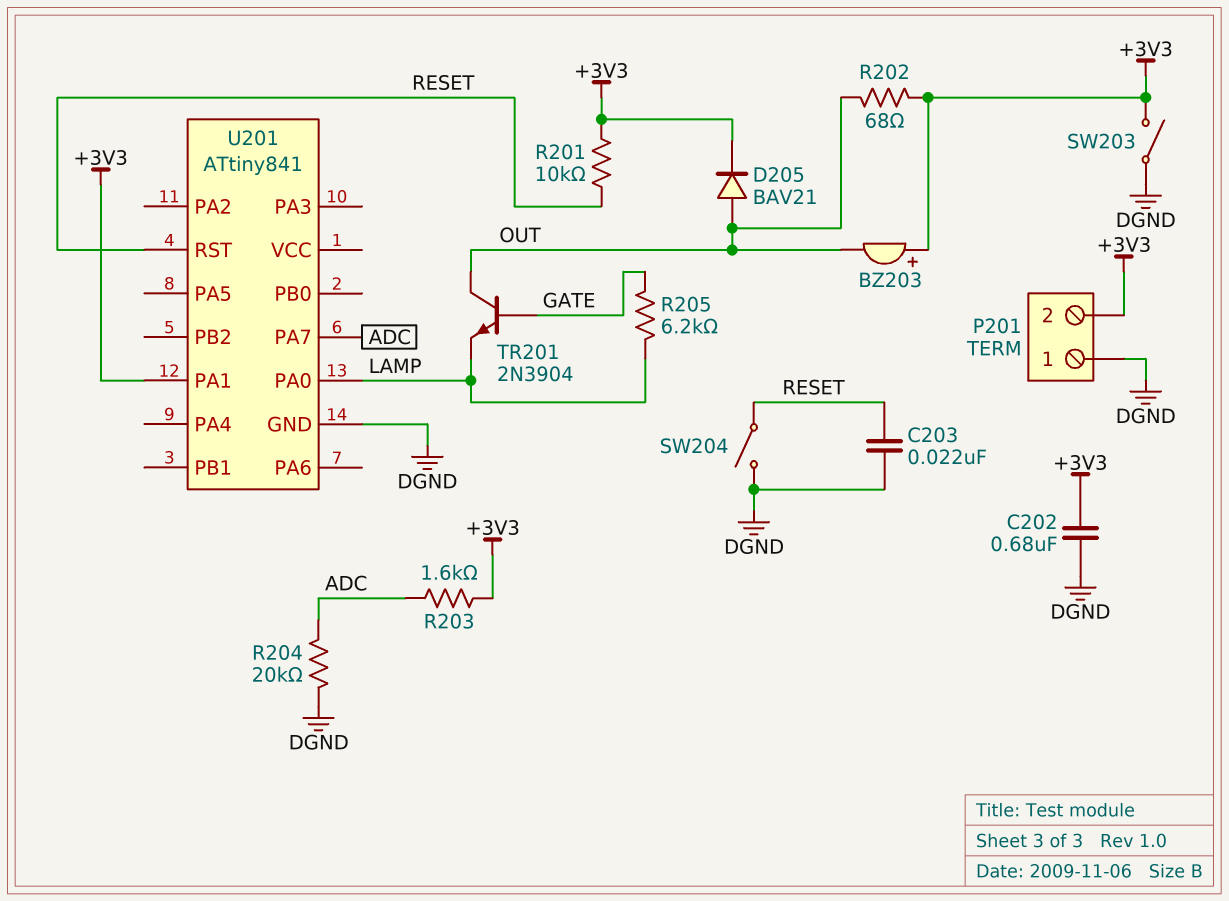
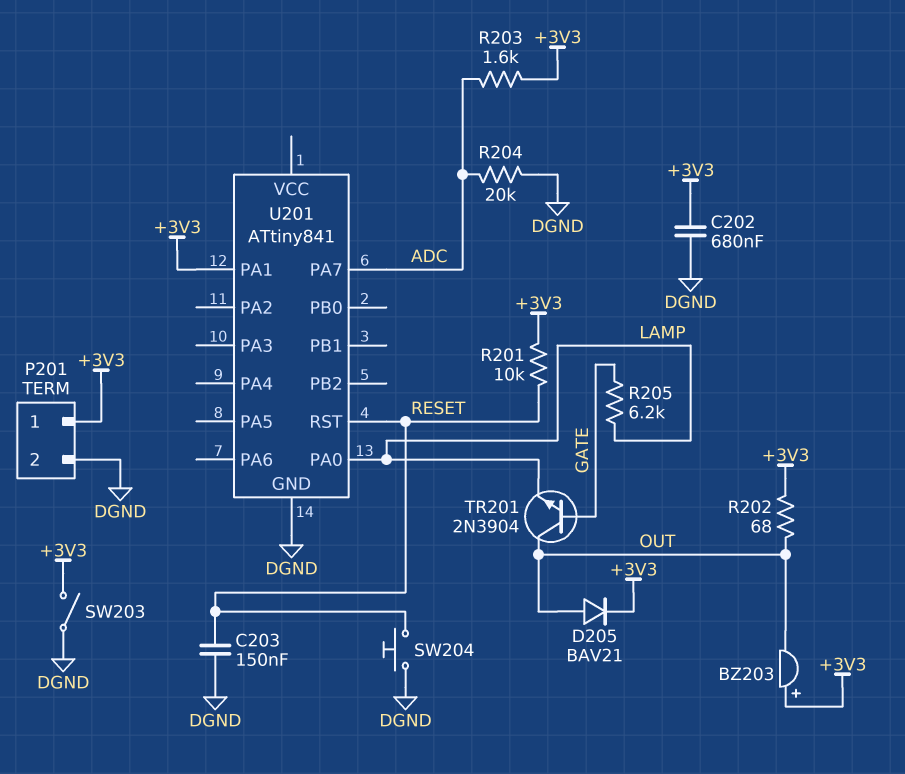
C203: 22nF (DGND, RESET) -> 150nF (DGND, RESET)
P201 pin 1: DGND -> +3V3
P201 pin 2: +3V3 -> DGND
SW204: switch (DGND, RESET) -> button (DGND, RESET)

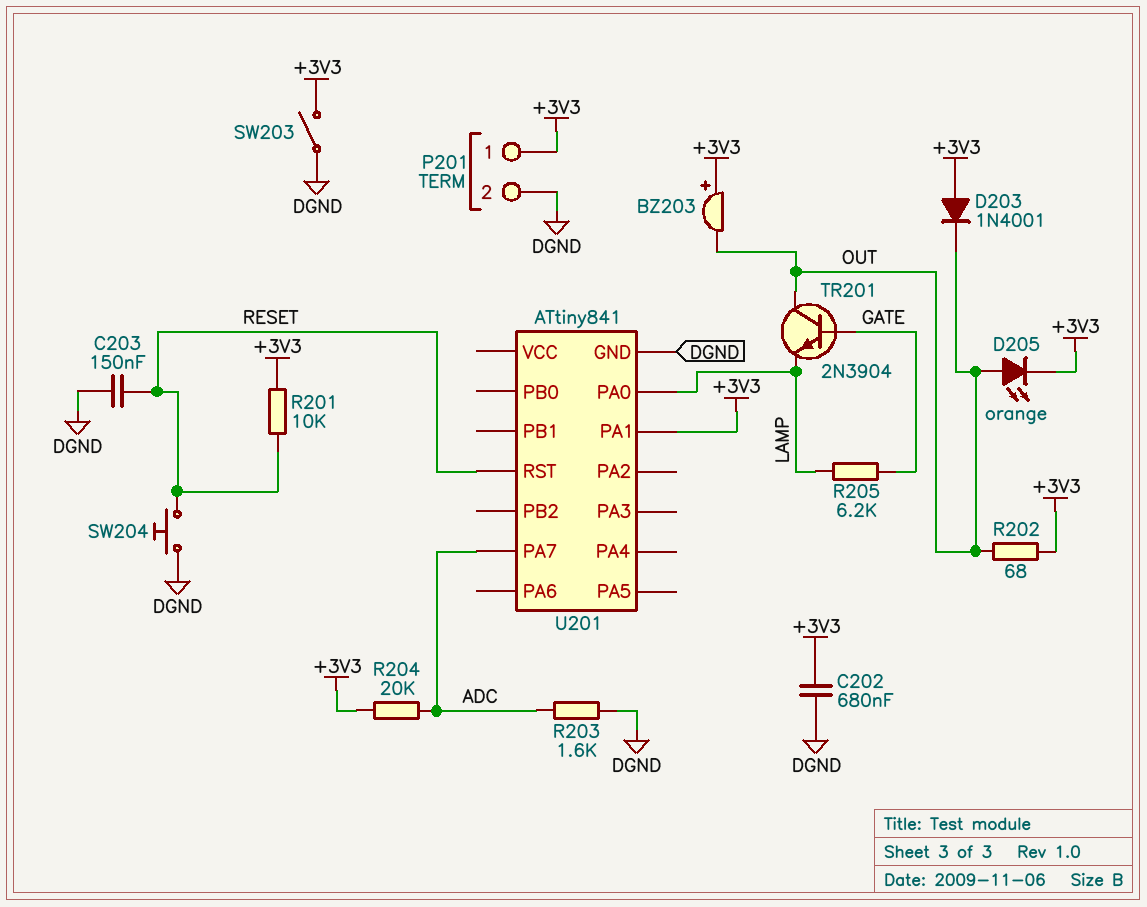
D203: none -> diode 1N4001 (A +3V3, K OUT)
D205: diode BAV21 (A OUT, K +3V3) -> LED orange (A OUT, K +3V3)
R203: 1.6k (+3V3, ADC) -> 1.6k (ADC, DGND)
R204: 20k (ADC, DGND) -> 20k (+3V3, ADC)

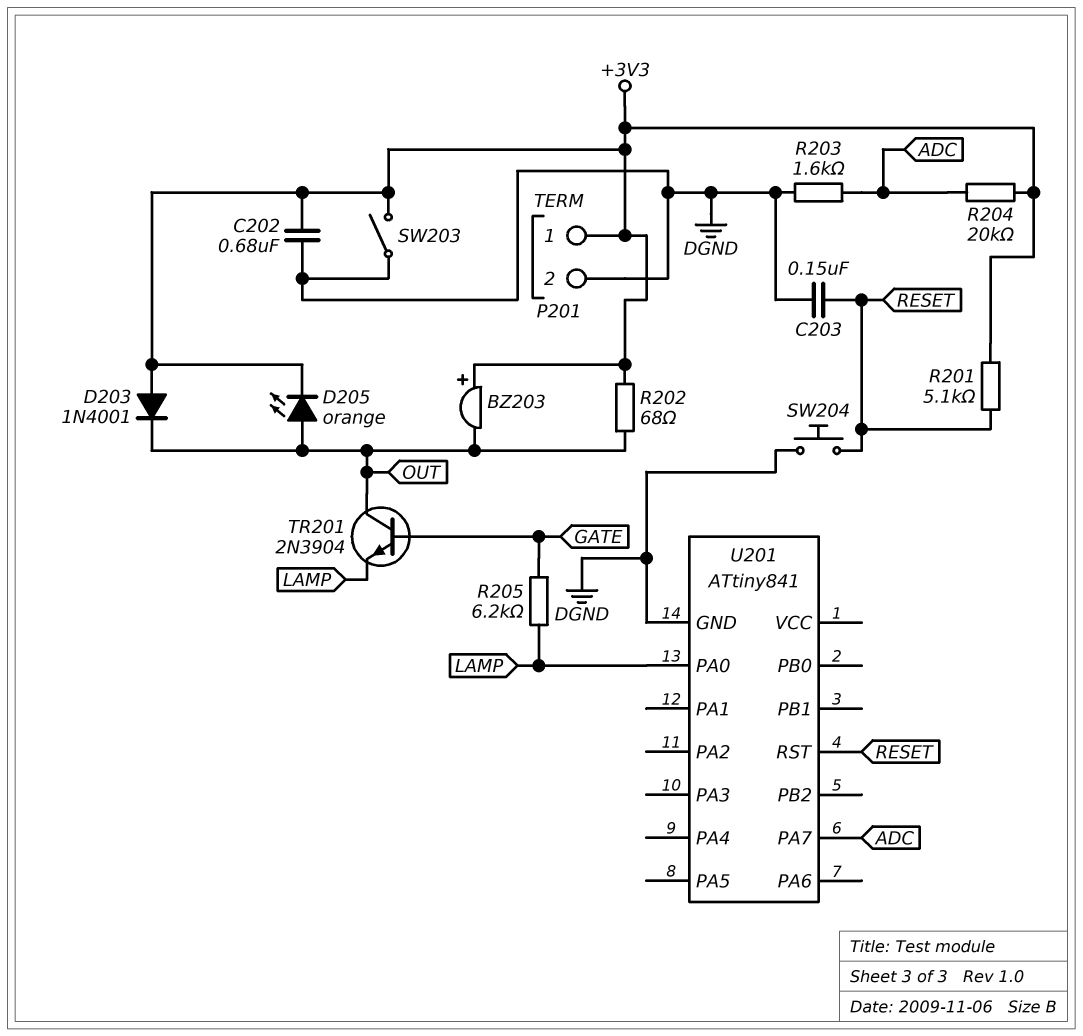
R201: 10k (+3V3, RESET) -> 5.1k (+3V3, RESET)
U201 pin PA1: +3V3 -> none

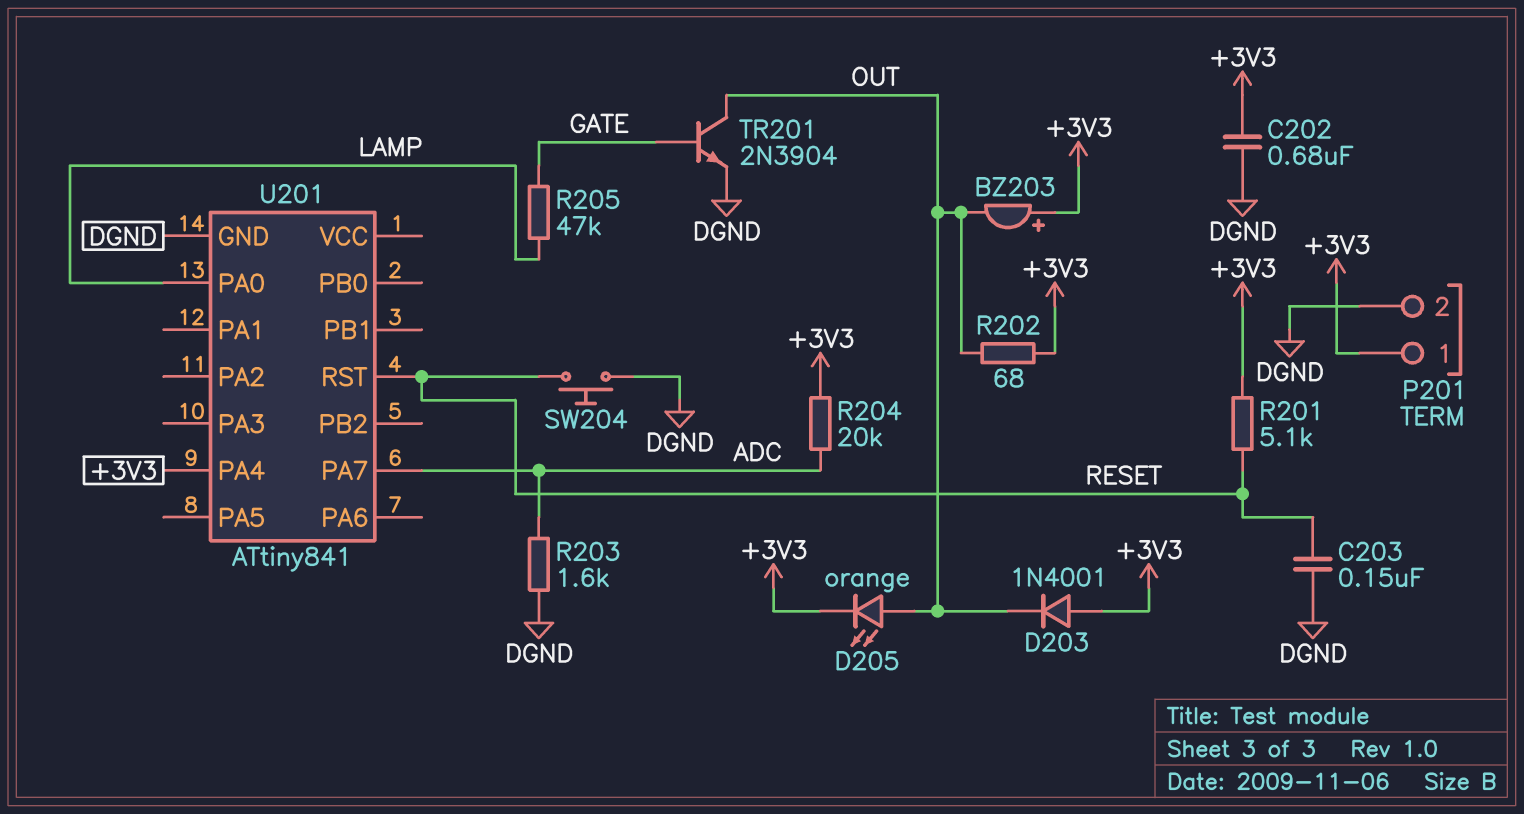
R205: 6.2k (GATE, LAMP) -> 47k (GATE, LAMP)
SW203: switch (+3V3, DGND) -> none
TR201: NPN 2N3904 (B GATE, C OUT, E LAMP) -> NPN 2N3904 (B GATE, C OUT, E DGND)
U201 pin PA4: none -> +3V3

